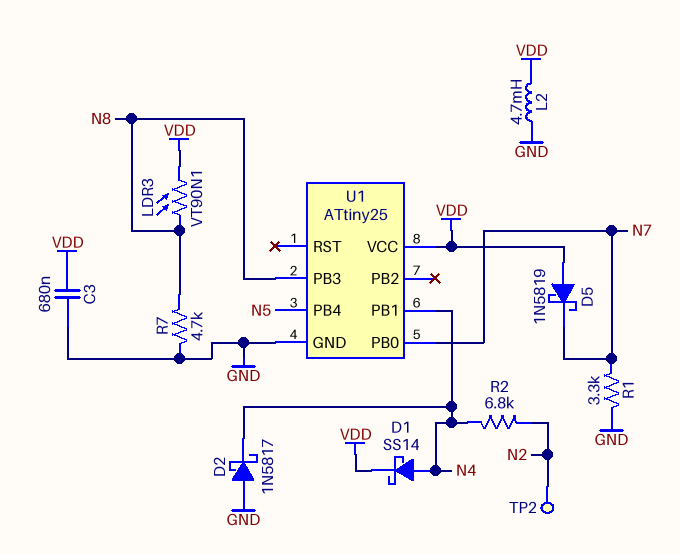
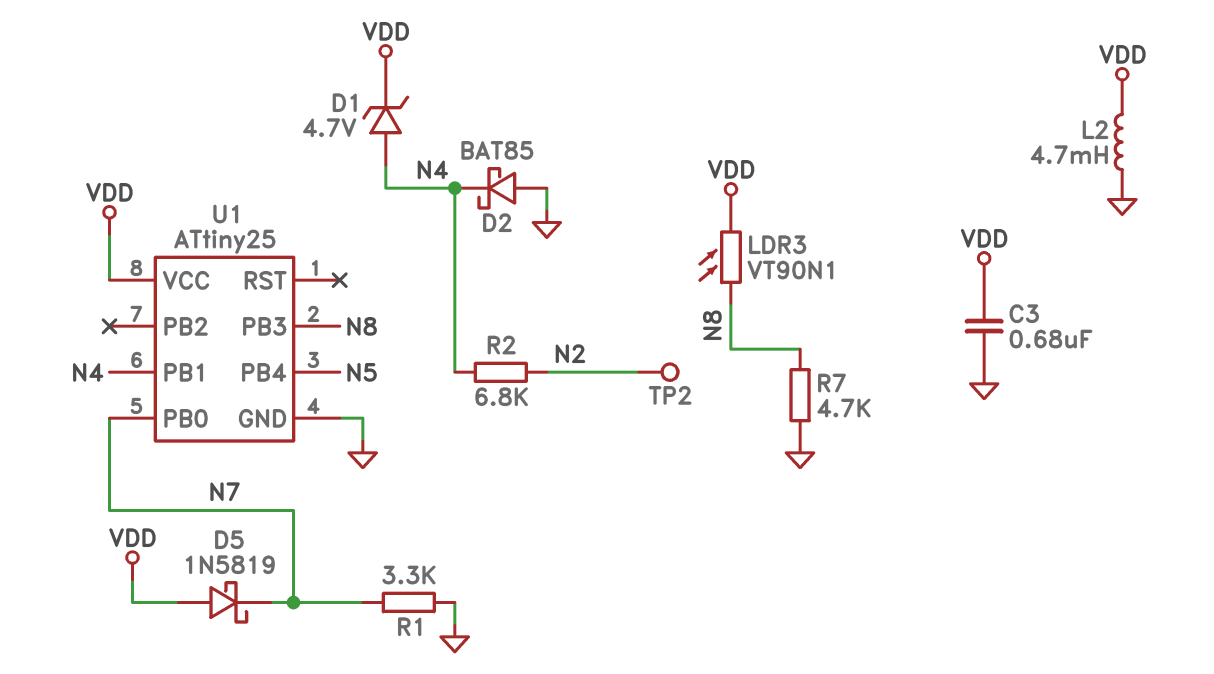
D1: schottky SS14 (A N4, K VDD) -> zener 4.7V (A N4, K VDD)
D2: schottky 1N5817 (A GND, K N4) -> schottky BAT85 (A GND, K N4)

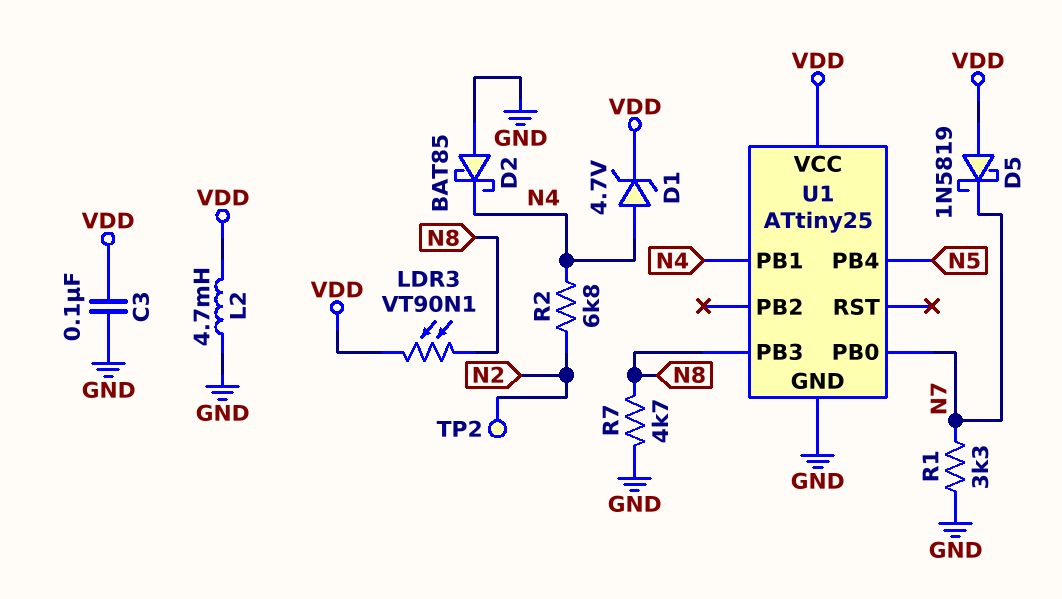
C3: 680nF (GND, VDD) -> 100nF (GND, VDD)

